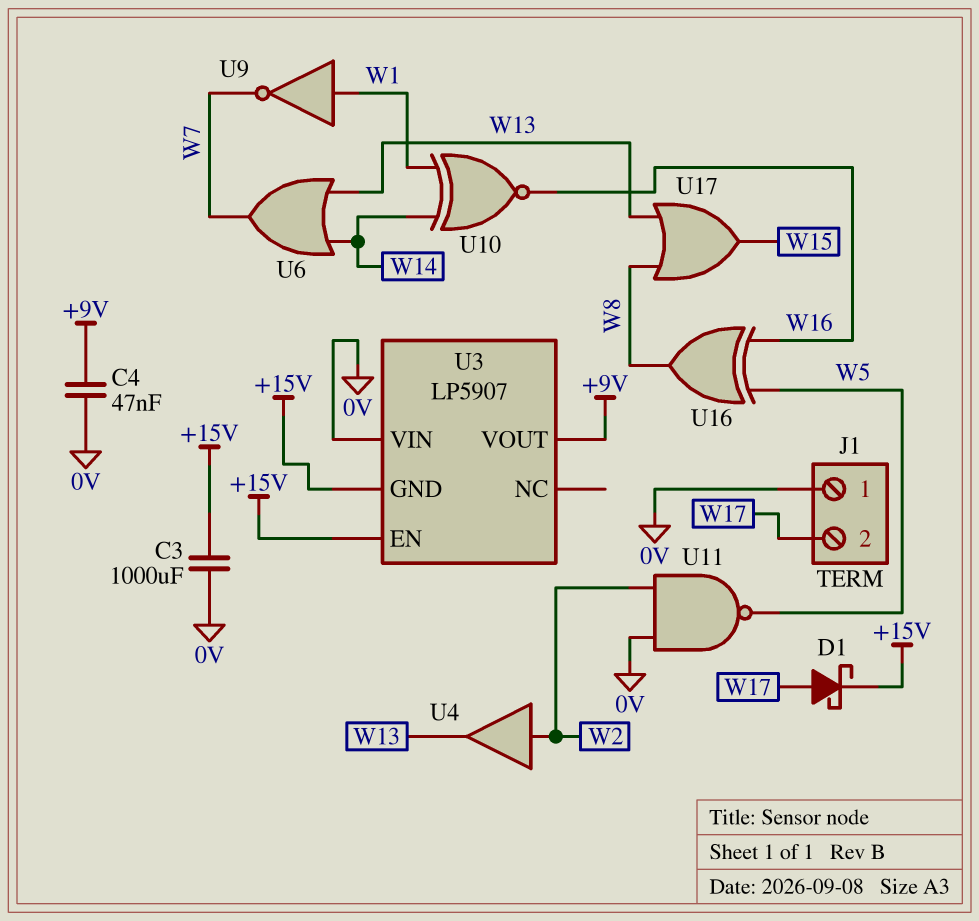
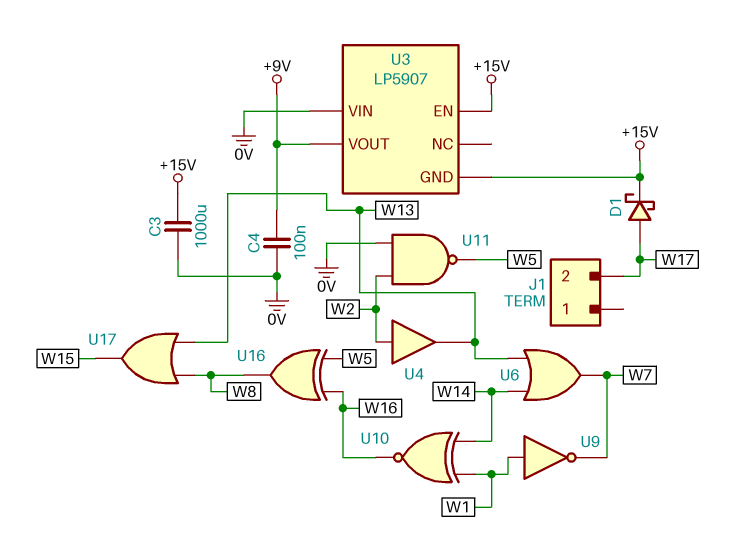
C4: 47nF (+9V, 0V) -> 100nF (+9V, 0V)
J1 pin 1: 0V -> none

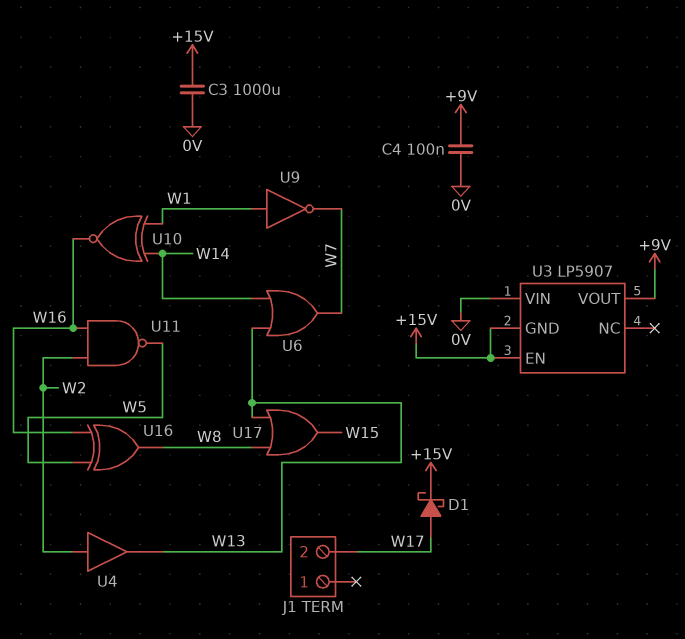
U11: NAND (in 0V, in W2, out W5) -> NAND (in W2, in W16, out W5)

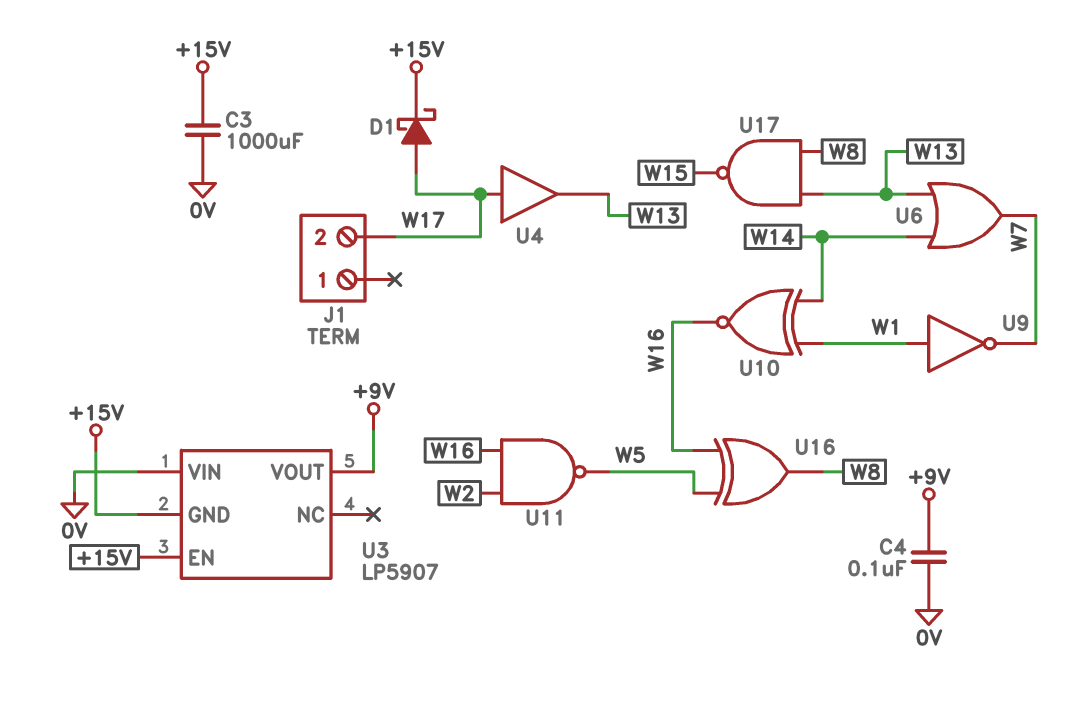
U4: buffer (in W2, out W13) -> buffer (in W17, out W13)
U17: OR (in W8, in W13, out W15) -> NAND (in W8, in W13, out W15)

